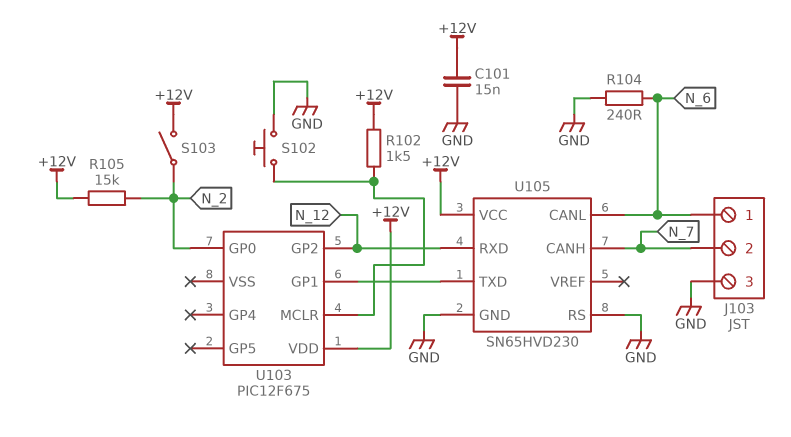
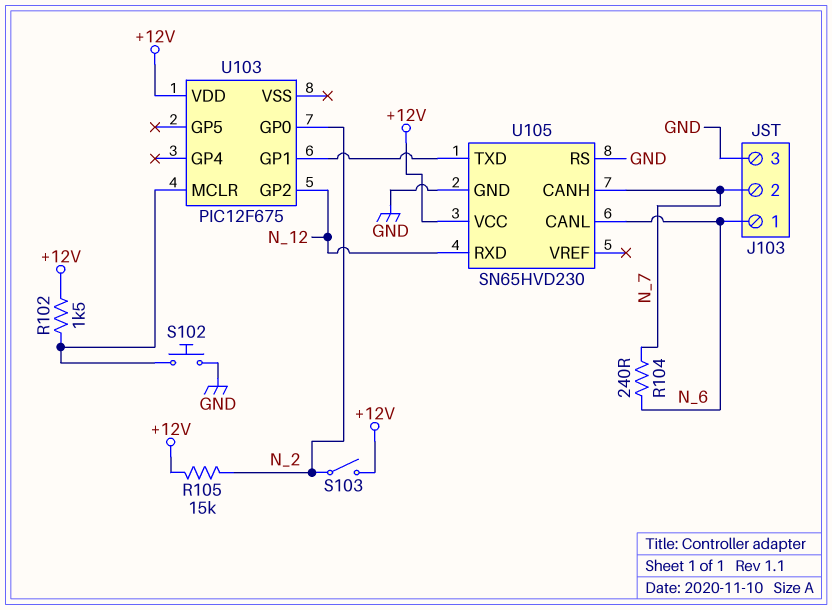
C101: 15nF (+12V, GND) -> none
R104: 240 (GND, N_6) -> 240 (N_6, N_7)

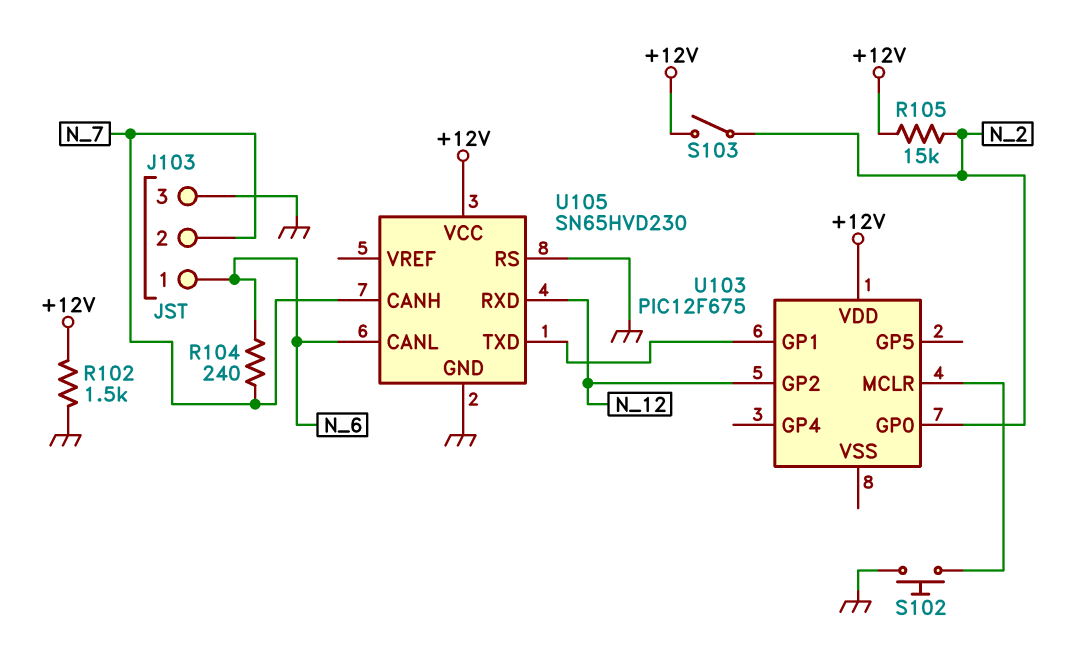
R102: 1.5k (+12V, U103/MCLR) -> 1.5k (+12V, GND)

